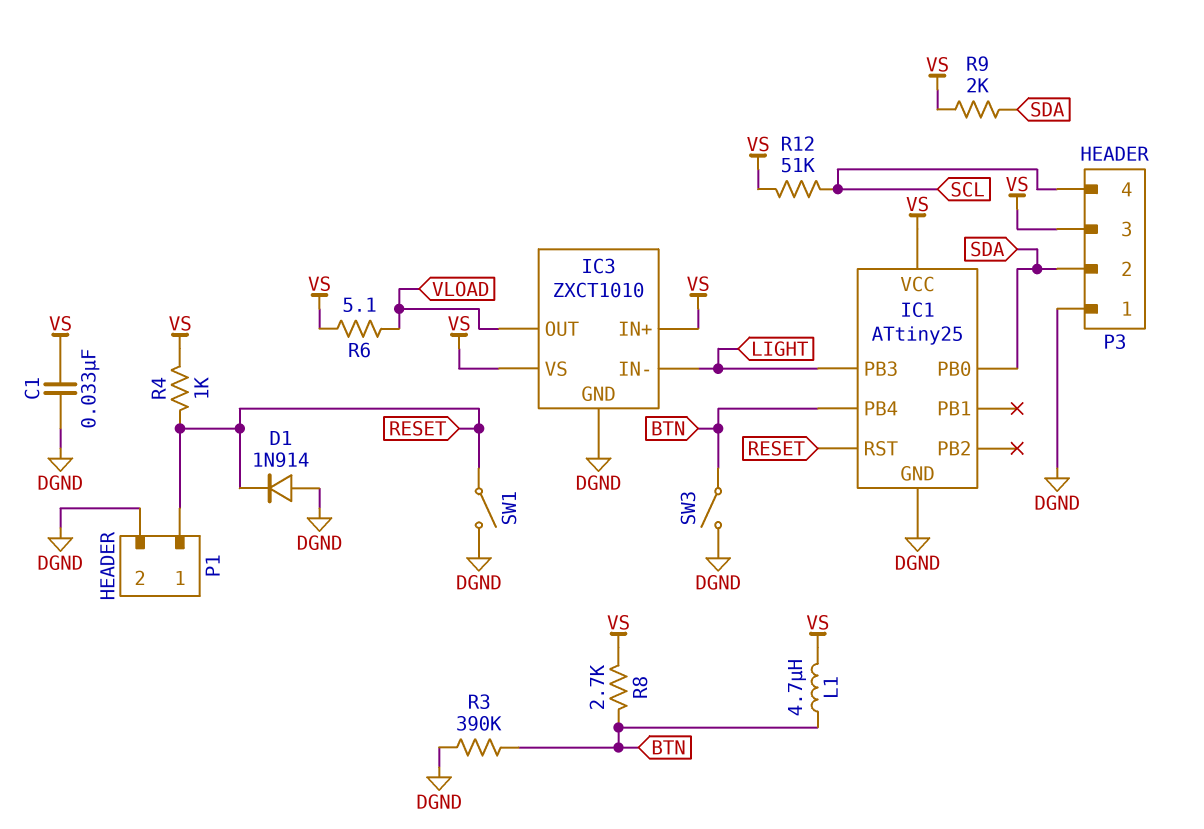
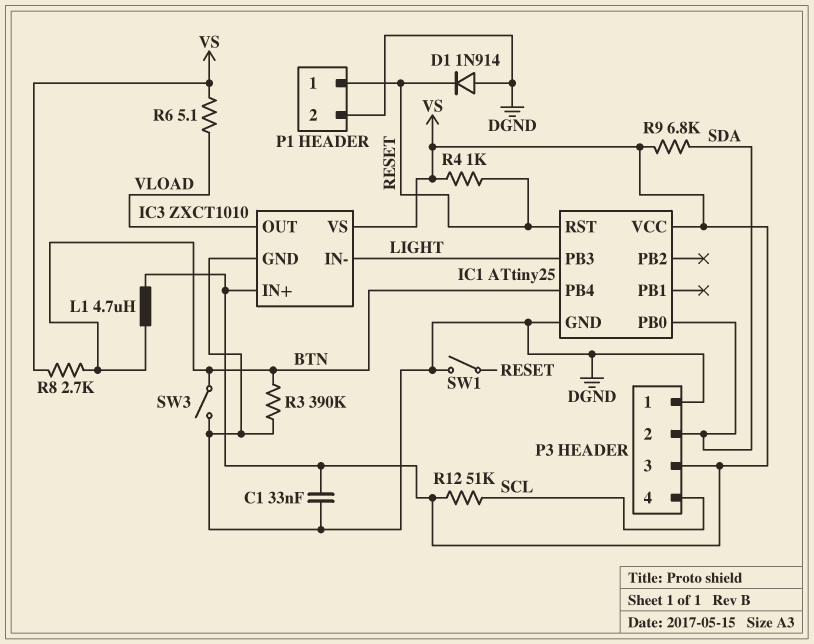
R9: 2k (SDA, VS) -> 6.8k (SDA, VS)

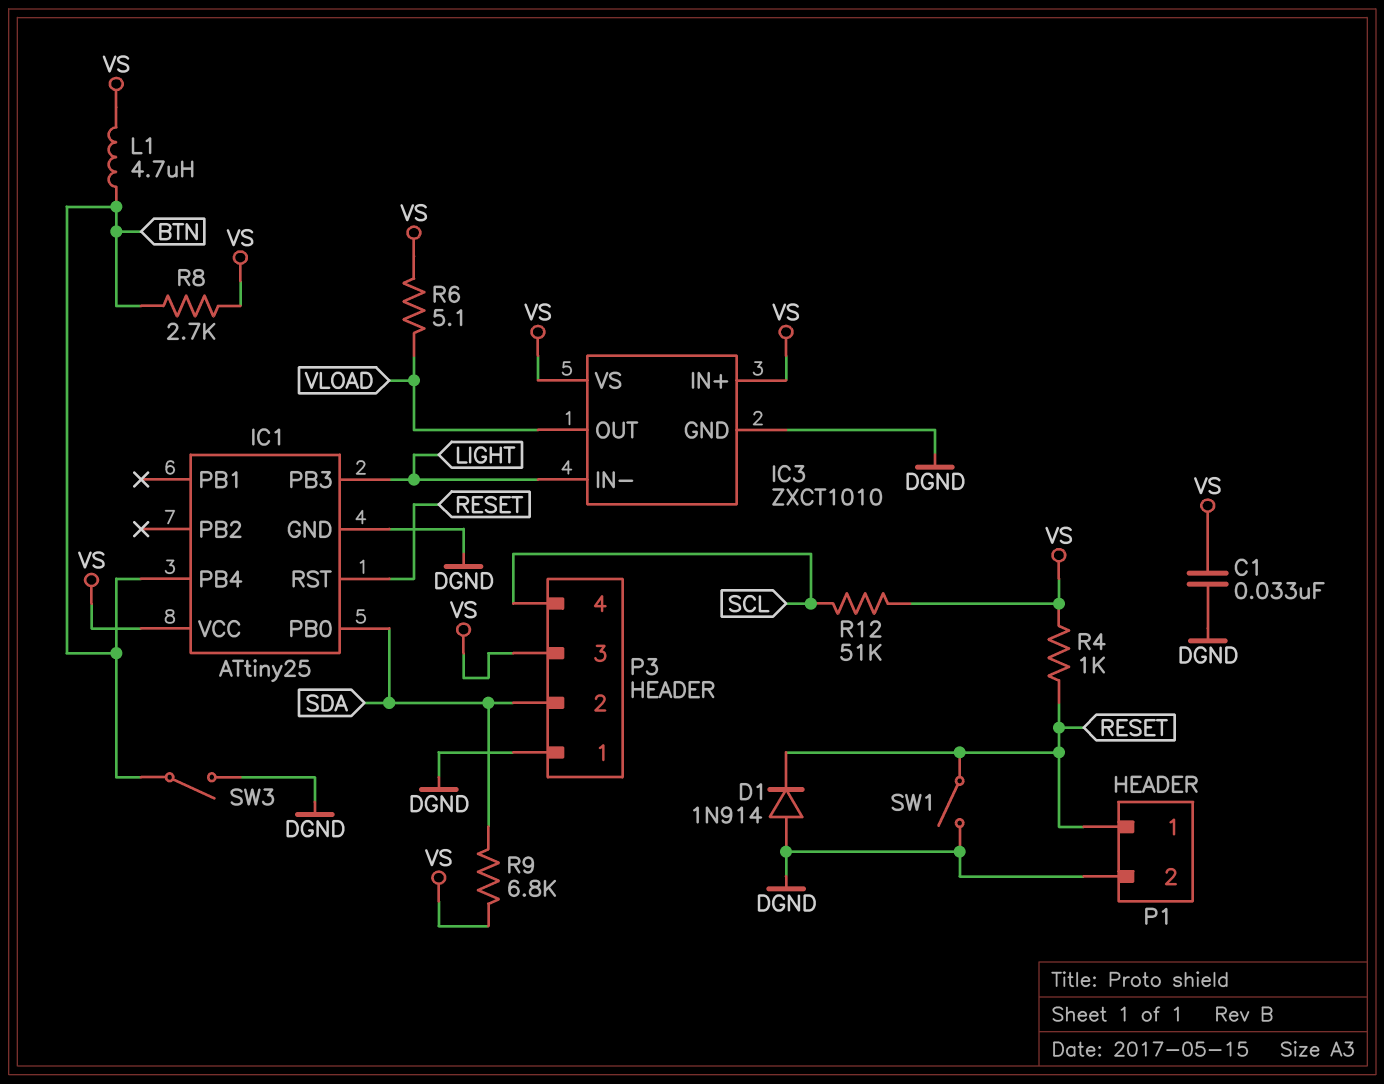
R3: 390k (BTN, DGND) -> none

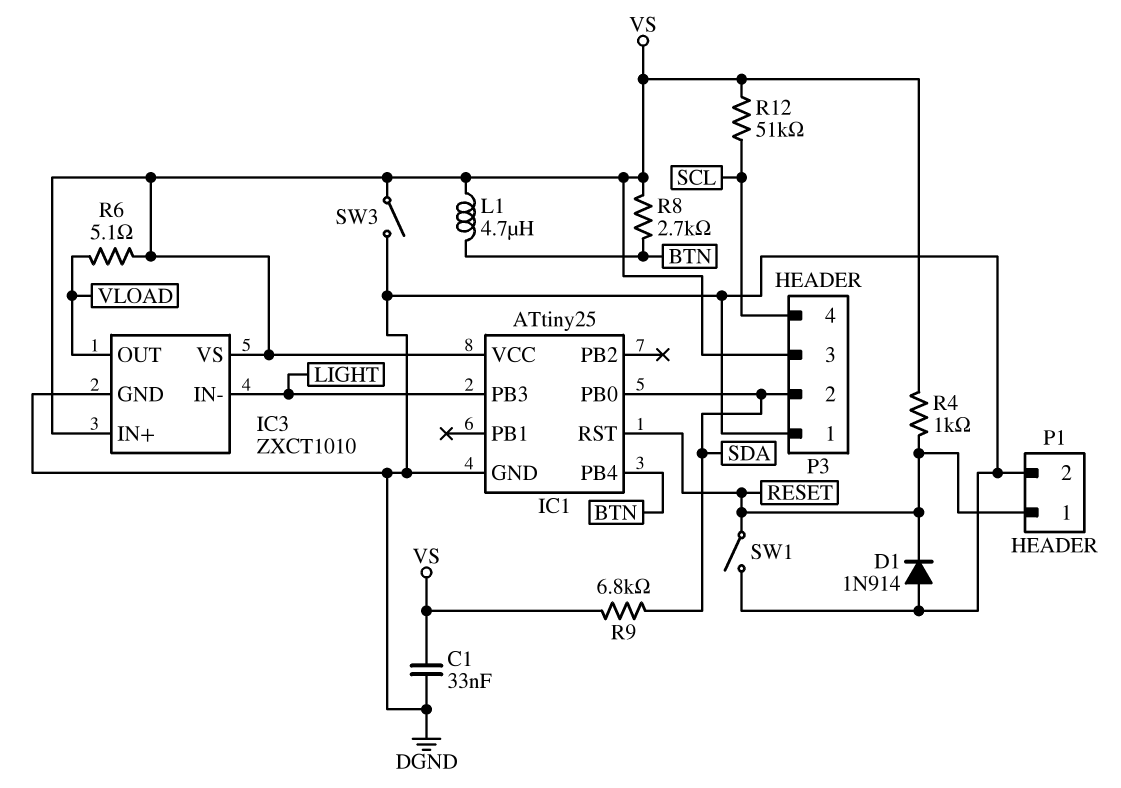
SW3: switch (BTN, DGND) -> switch (DGND, VS)

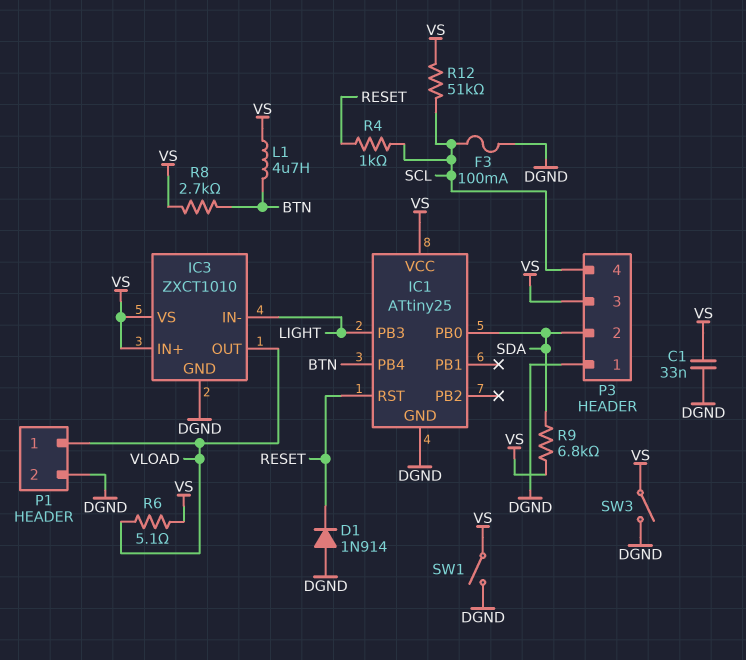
F3: none -> 100mA (DGND, SCL)
P1 pin 1: RESET -> VLOAD
R4: 1k (RESET, VS) -> 1k (RESET, SCL)
SW1: switch (DGND, RESET) -> switch (DGND, VS)

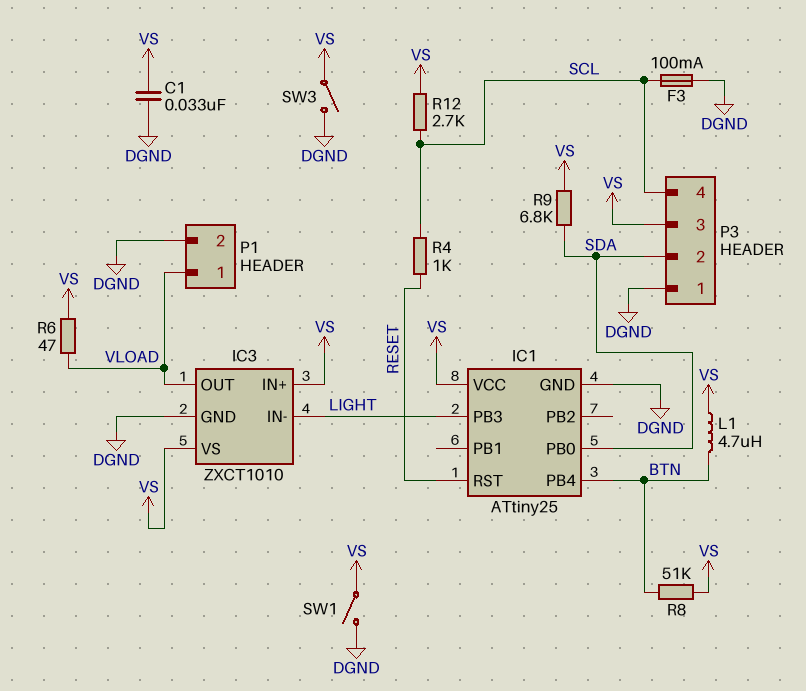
D1: diode 1N914 (A DGND, K RESET) -> none
R6: 5.1 (VLOAD, VS) -> 47 (VLOAD, VS)
R8: 2.7k (BTN, VS) -> 51k (BTN, VS)
R12: 51k (SCL, VS) -> 2.7k (SCL, VS)

